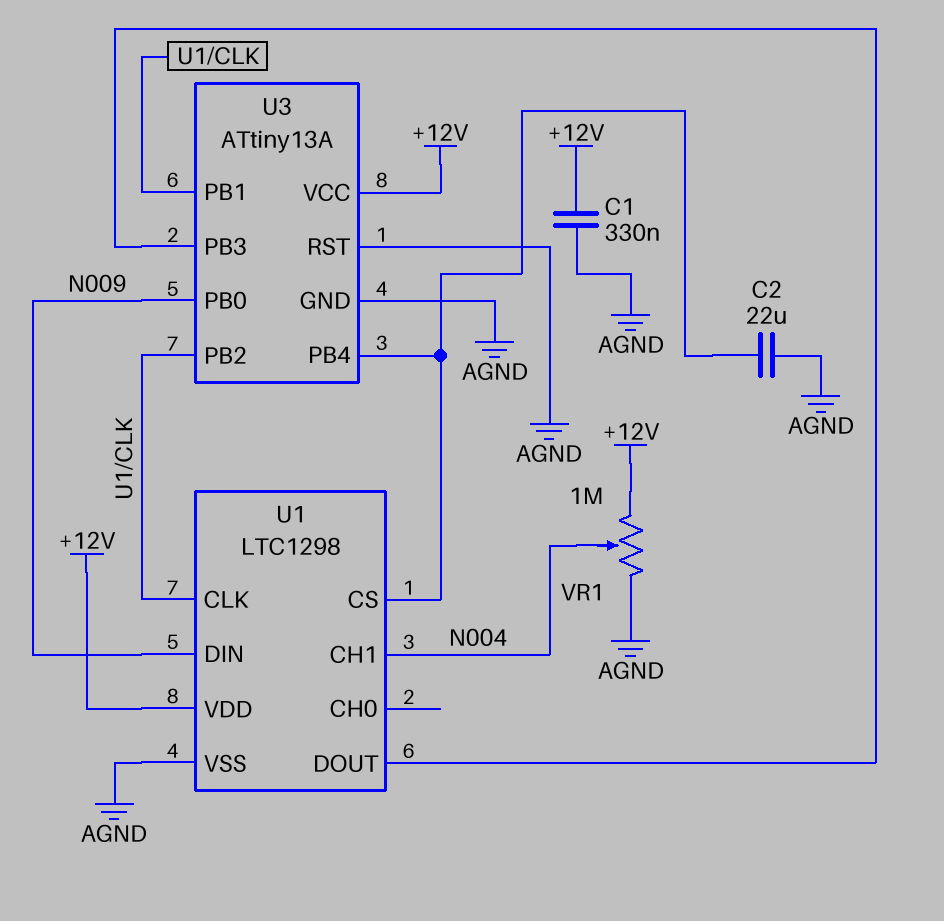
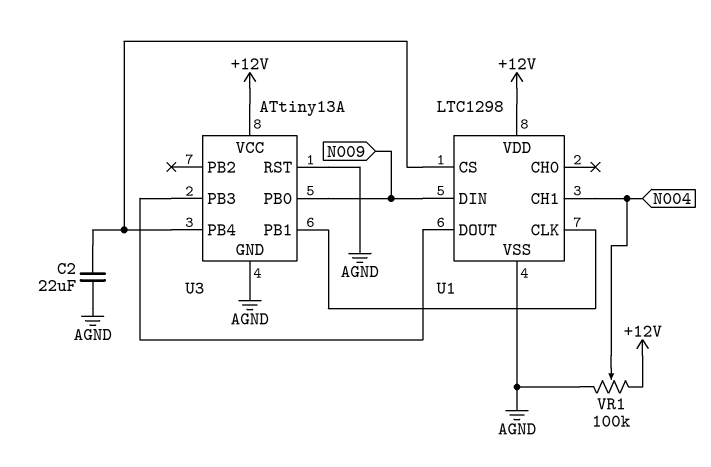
C1: 330nF (+12V, AGND) -> none
U3 pin PB2: U1/CLK -> none
VR1: 1M (+12V, AGND, wiper N004) -> 100k (+12V, AGND, wiper N004)

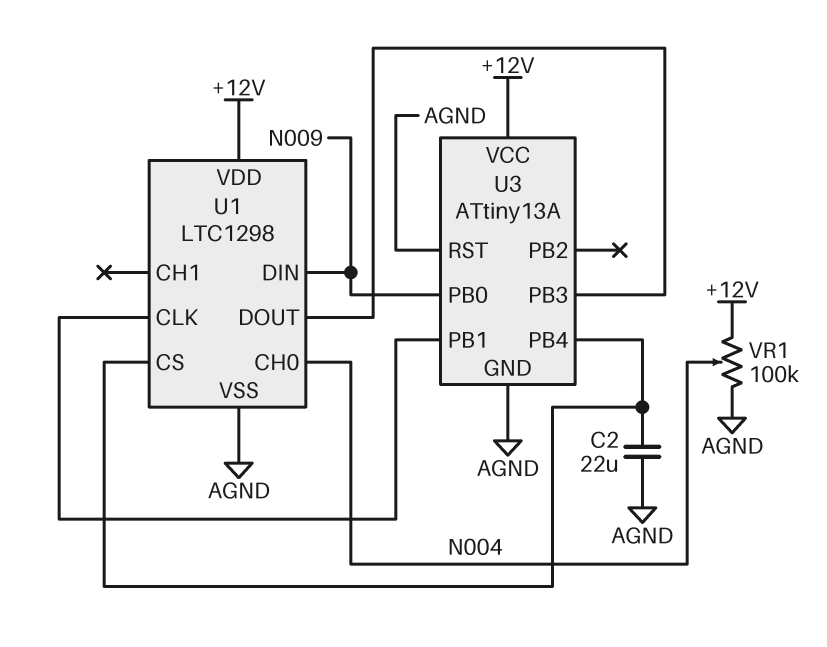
U1 pin CH0: none -> N004
U1 pin CH1: N004 -> none

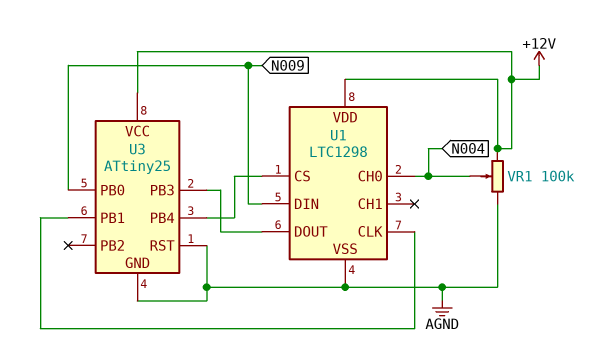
C2: 22uF (AGND, U1/CS) -> none
U3: ATtiny13A -> ATtiny25

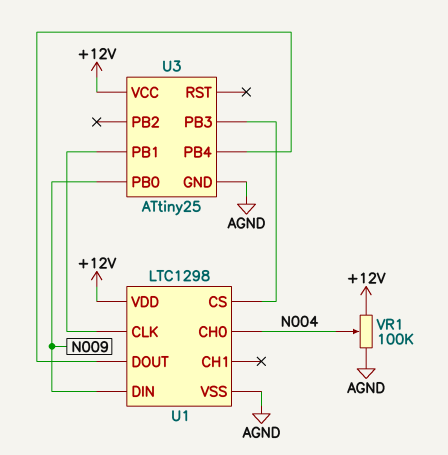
U3 pin PB3: U1/DOUT -> U1/CS
U3 pin PB4: U1/CS -> U1/DOUT
U3 pin RST: AGND -> none

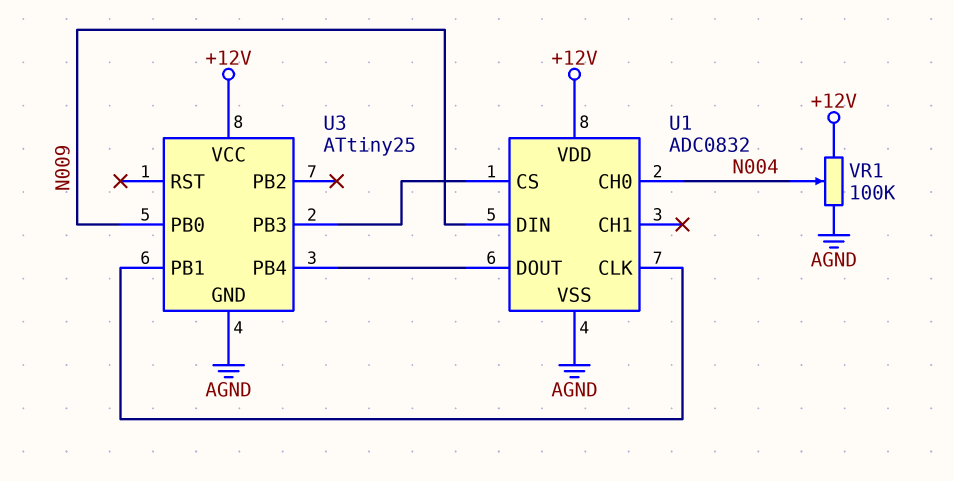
U1: LTC1298 -> ADC0832

